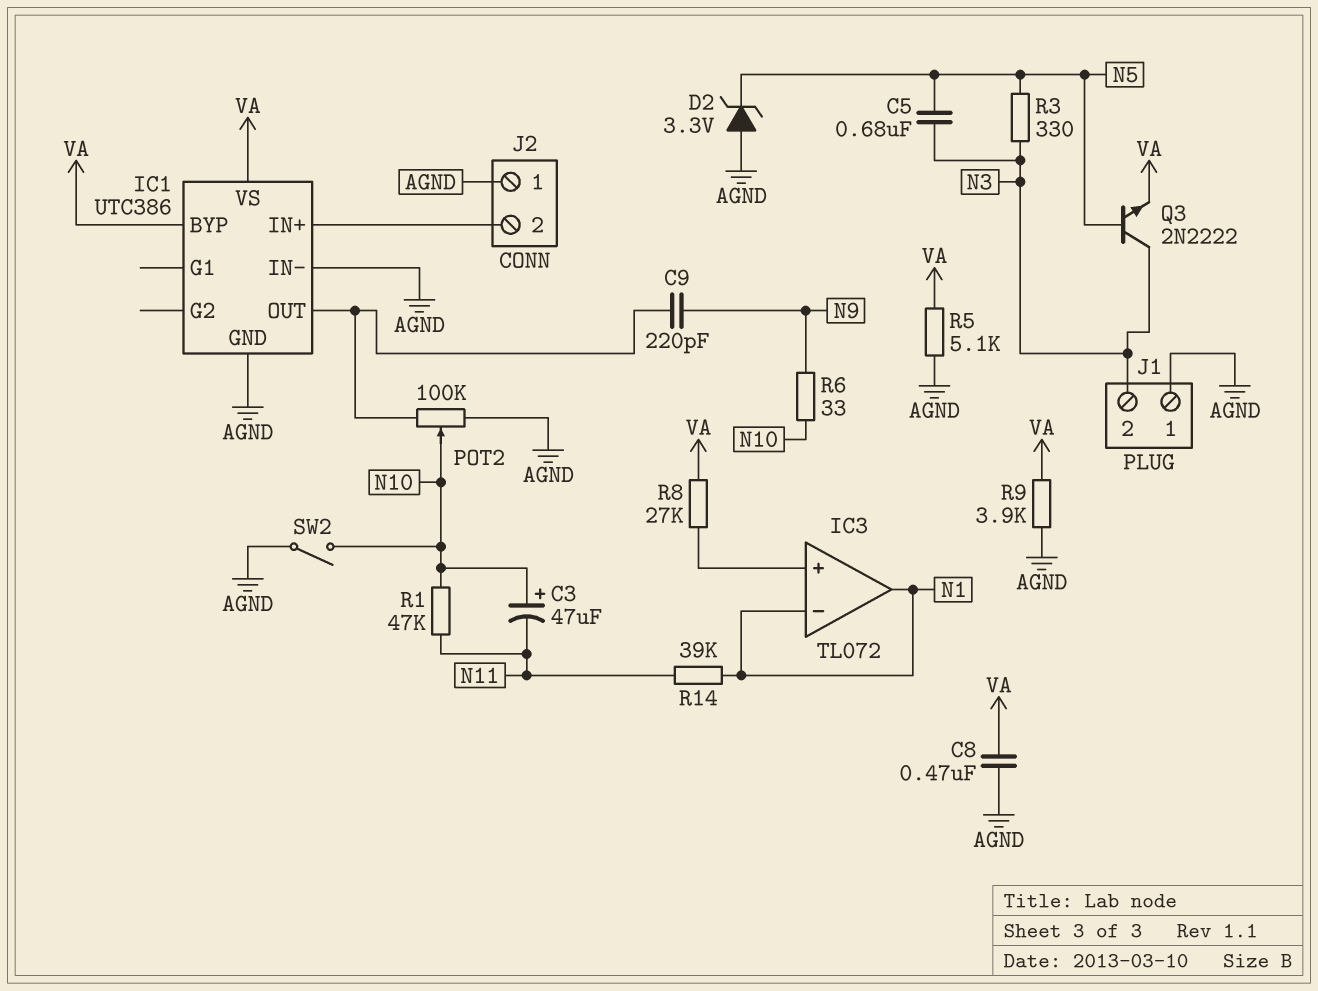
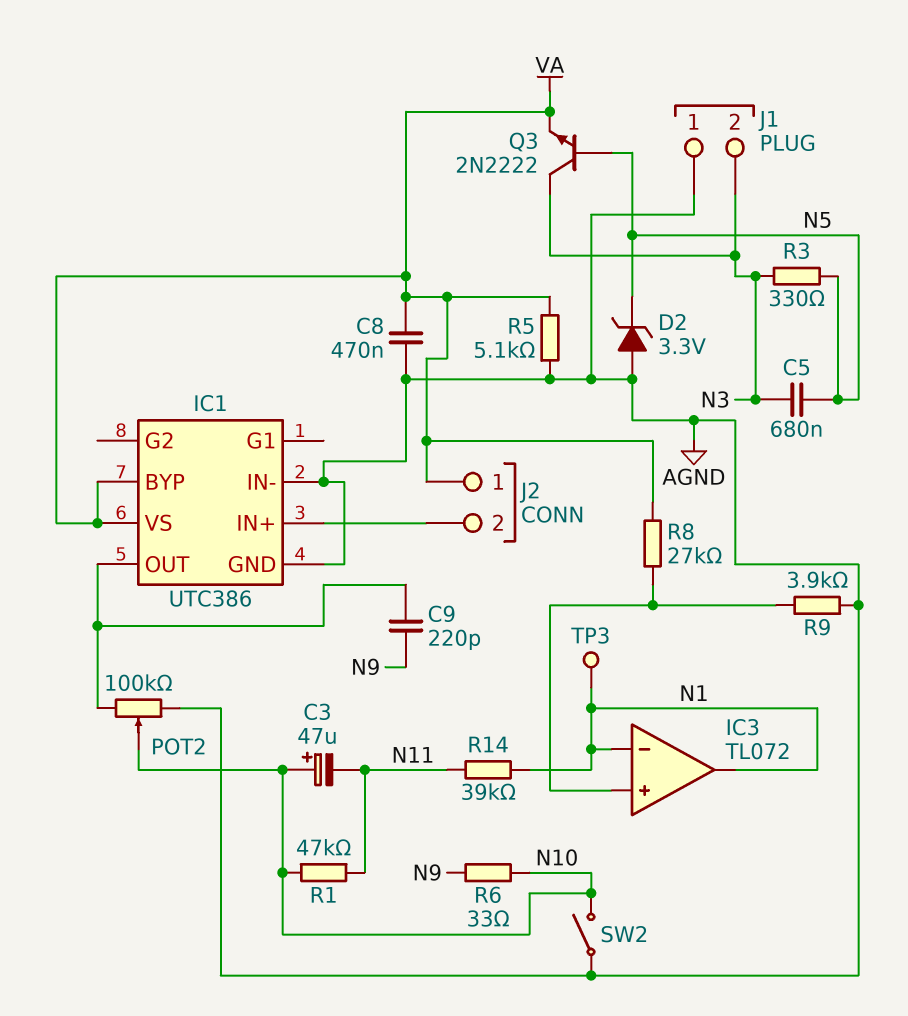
J2 pin 1: AGND -> VA
R9: 3.9k (AGND, VA) -> 3.9k (AGND, IC3/in+)
TP3: none -> test point (N1)

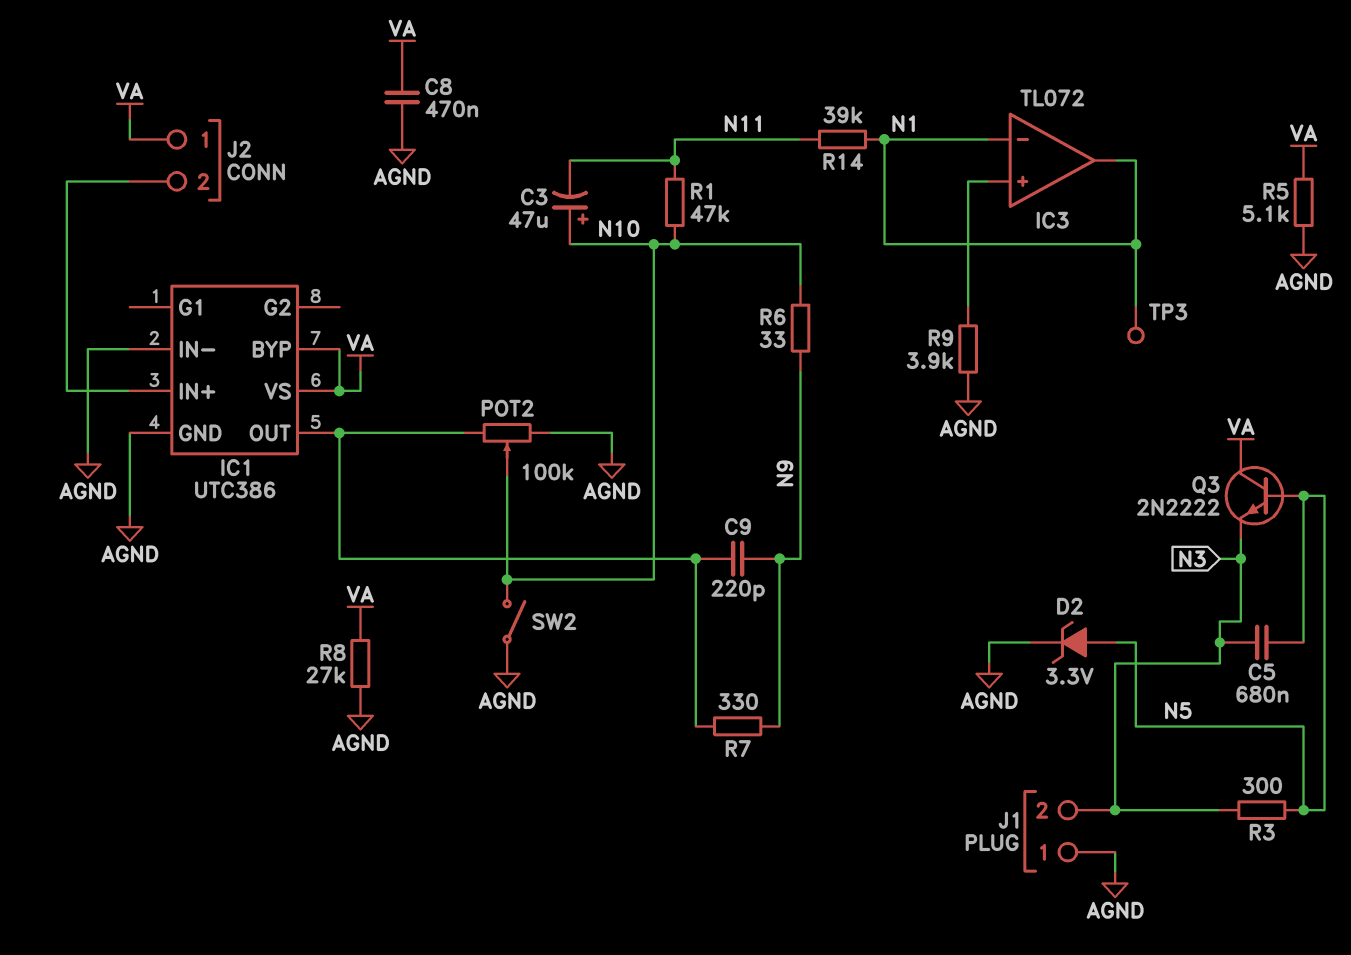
D2: zener 3.3V (A AGND, K N5) -> zener 3.3V (A N5, K AGND)
Q3: NPN 2N2222 (B N5, C N3, E VA) -> NPN 2N2222 (B N5, C VA, E N3)
R3: 330 (N3, N5) -> 300 (N3, N5)
R7: none -> 330 (IC1/OUT, N9)
R8: 27k (IC3/in+, VA) -> 27k (AGND, VA)

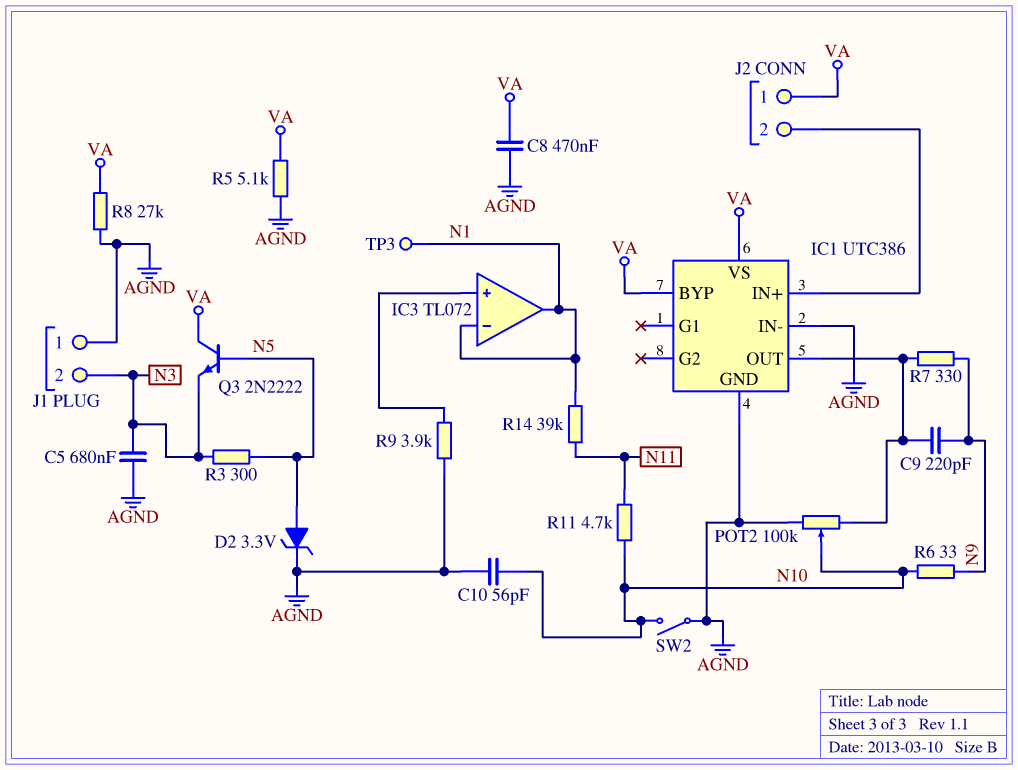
C3: 47uF (plus N10, minus N11) -> none
C5: 680nF (N3, N5) -> 680nF (AGND, N3)
C10: none -> 56pF (AGND, N10)
R1: 47k (N10, N11) -> none
R11: none -> 4.7k (N10, N11)

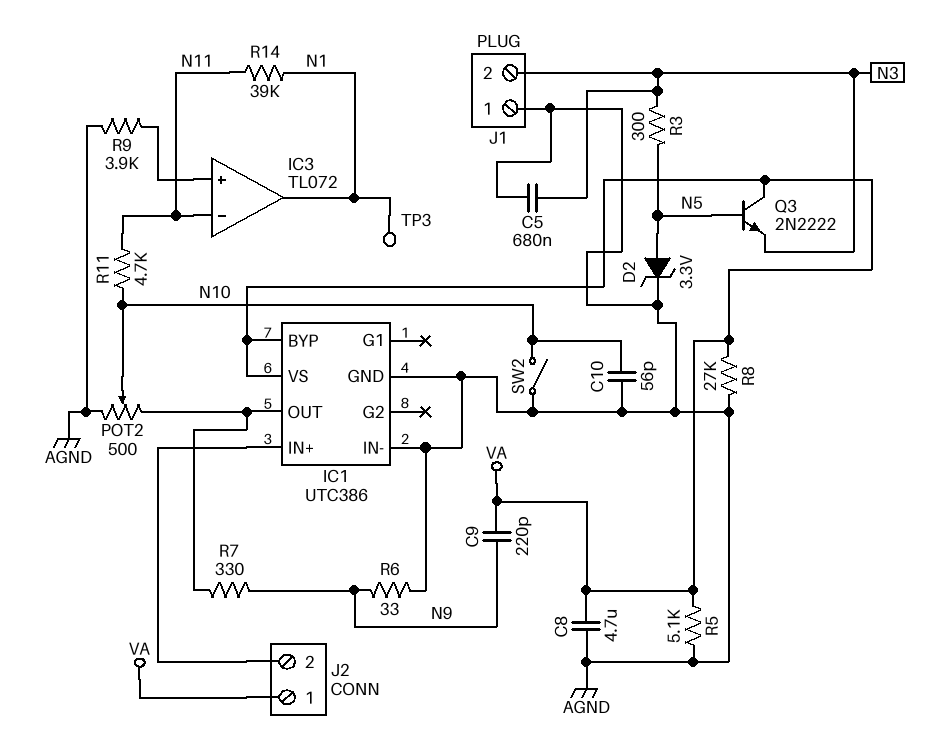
C8: 470nF (AGND, VA) -> 4.7uF (AGND, VA)
C9: 220pF (IC1/OUT, N9) -> 220pF (N9, VA)
IC3 pin in-: N1 -> N11
POT2: 100k (AGND, IC1/OUT, wiper N10) -> 500 (AGND, IC1/OUT, wiper N10)
R6: 33 (N9, N10) -> 33 (AGND, N9)

